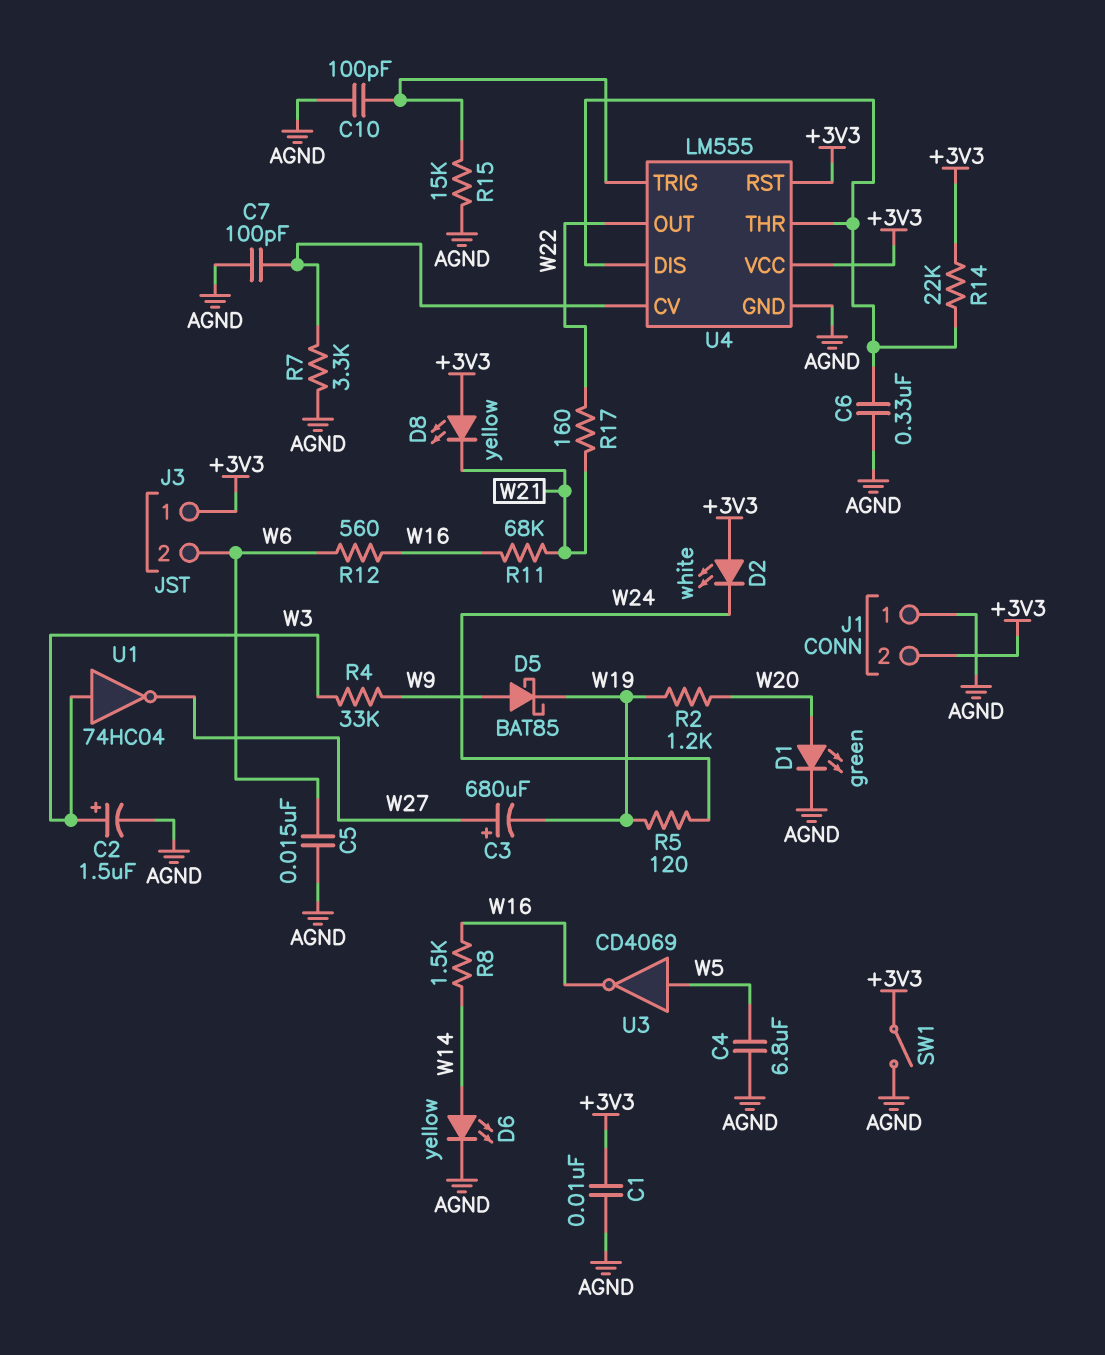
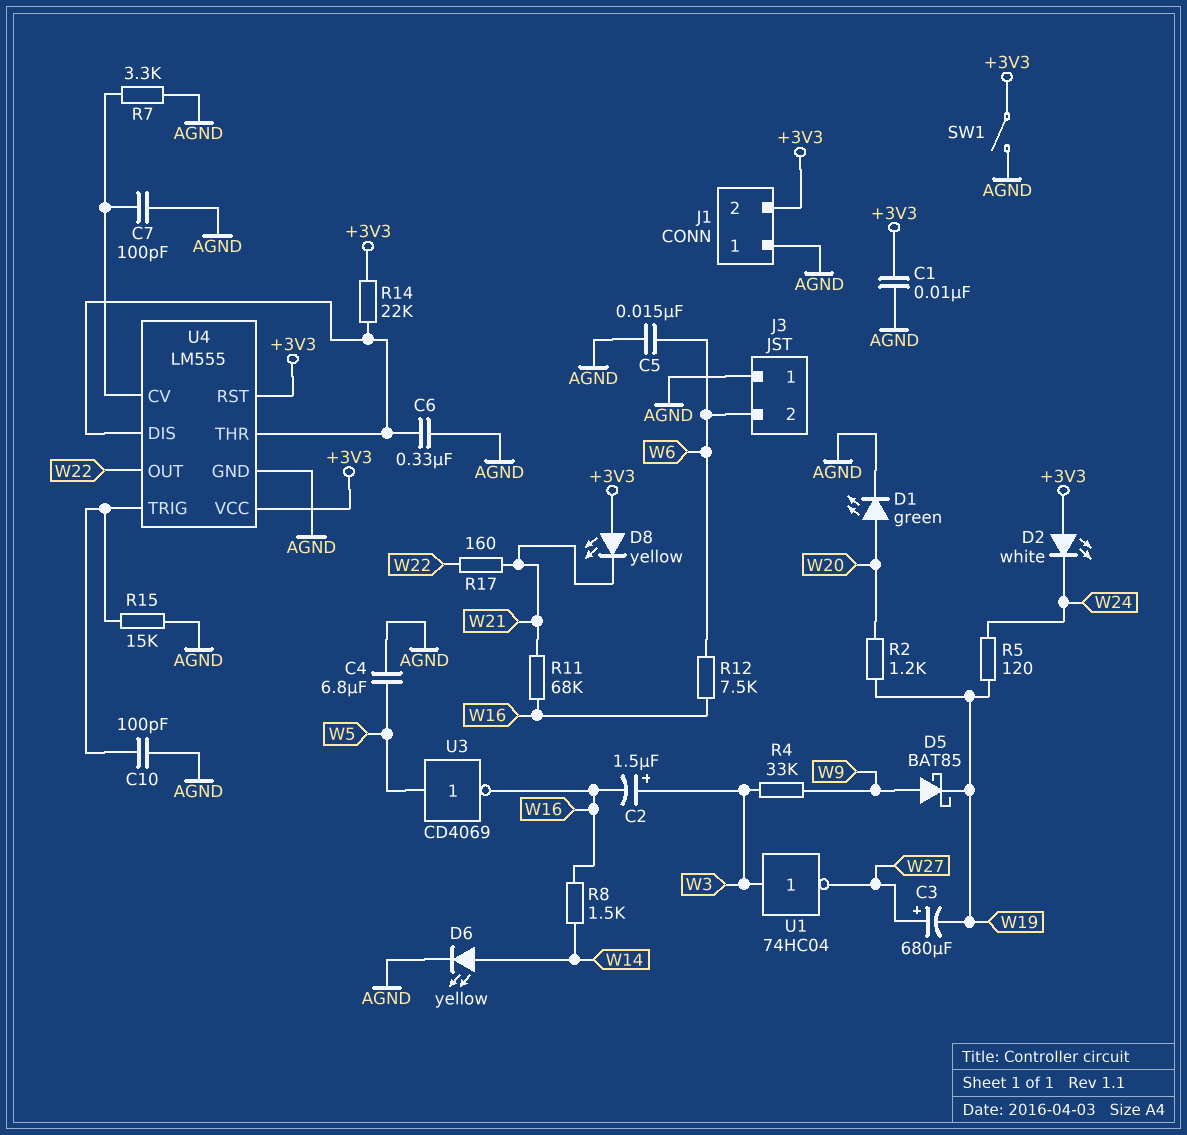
C2: 1.5uF (plus W3, minus AGND) -> 1.5uF (plus W3, minus W16)
J3 pin 1: +3V3 -> AGND
R12: 560 (W6, W16) -> 7.5k (W6, W16)

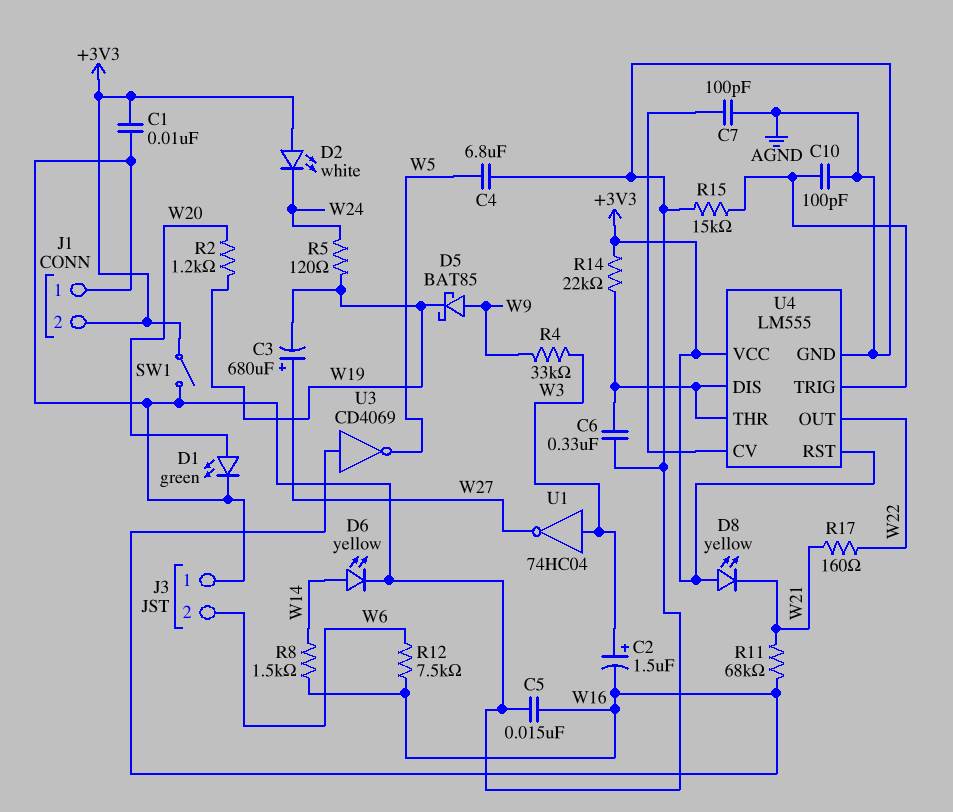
C5: 15nF (AGND, W6) -> 15nF (AGND, W16)
R7: 3.3k (AGND, U4/CV) -> none
U3: NOT CD4069 (in W5, out W16) -> NOT CD4069 (in W16, out W5)

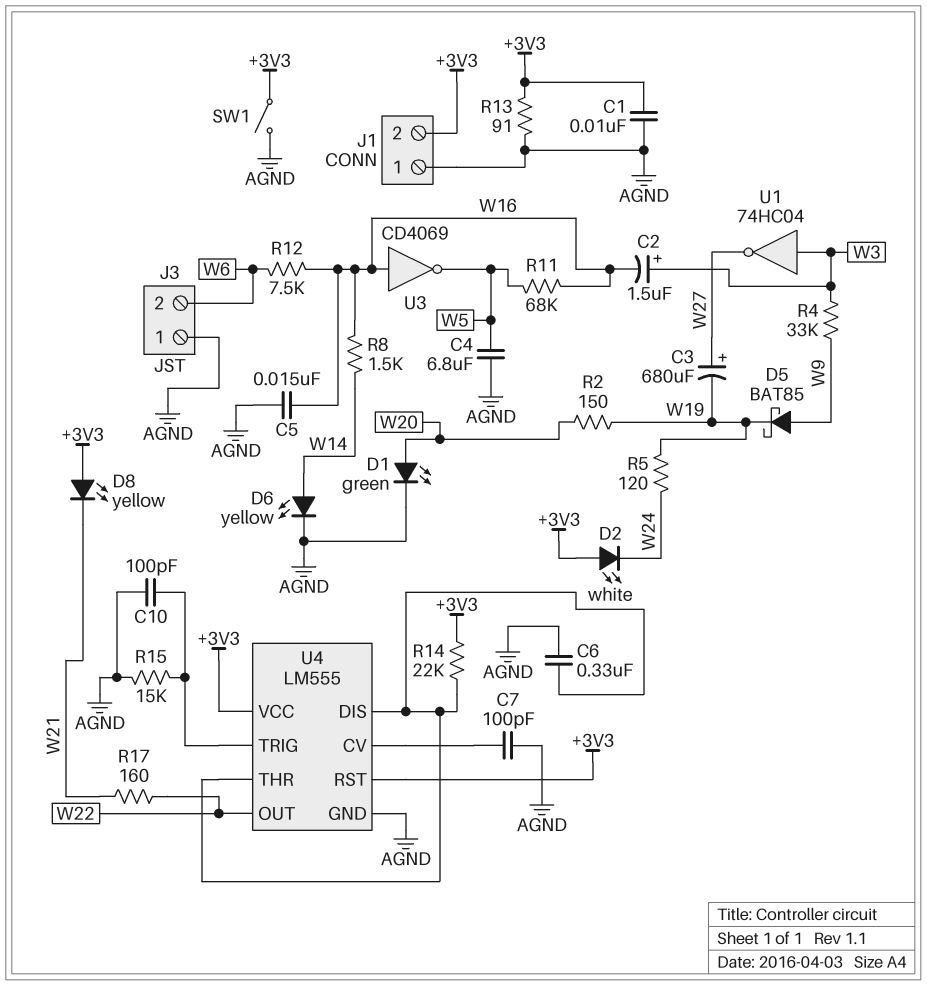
R2: 1.2k (W19, W20) -> 150 (W19, W20)
R11: 68k (W16, W21) -> 68k (W5, W16)
R13: none -> 91 (+3V3, AGND)

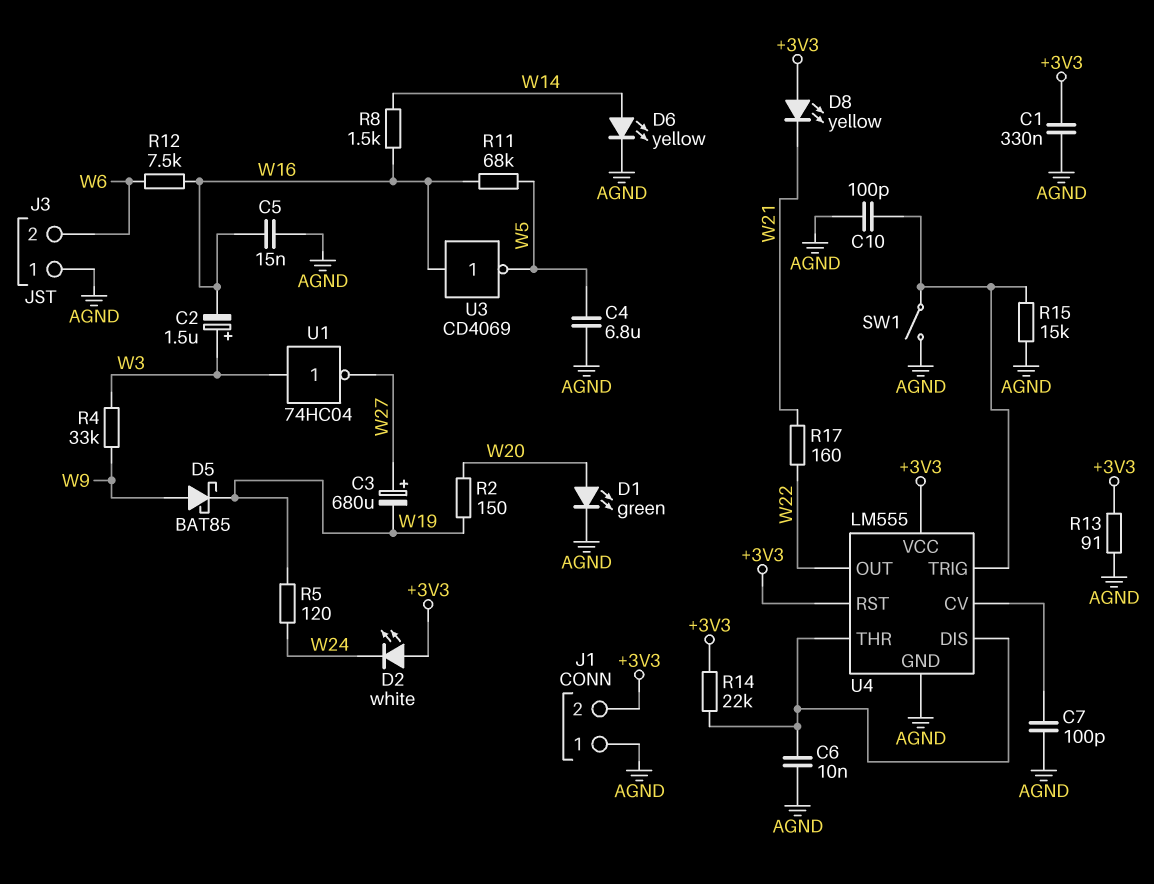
C1: 10nF (+3V3, AGND) -> 330nF (+3V3, AGND)
C6: 330nF (AGND, U4/DIS) -> 10nF (AGND, U4/DIS)
SW1: switch (+3V3, AGND) -> switch (AGND, U4/TRIG)

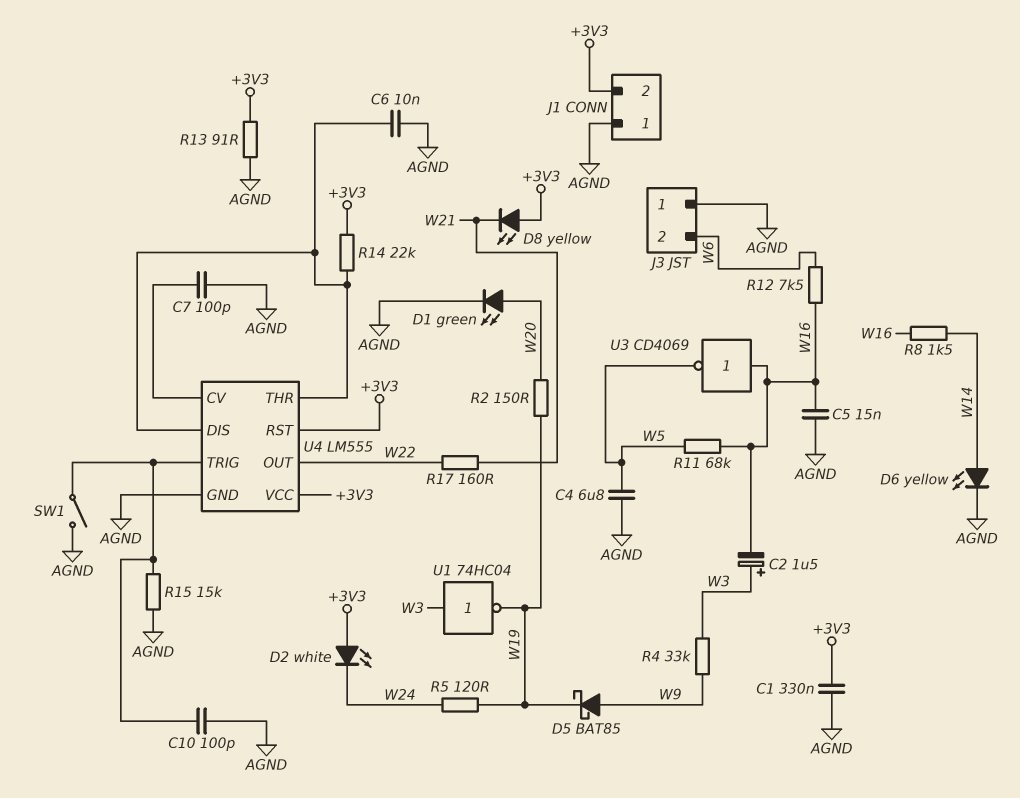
C3: 680uF (plus W27, minus W19) -> none
U1: NOT 74HC04 (in W3, out W27) -> NOT 74HC04 (in W3, out W19)

